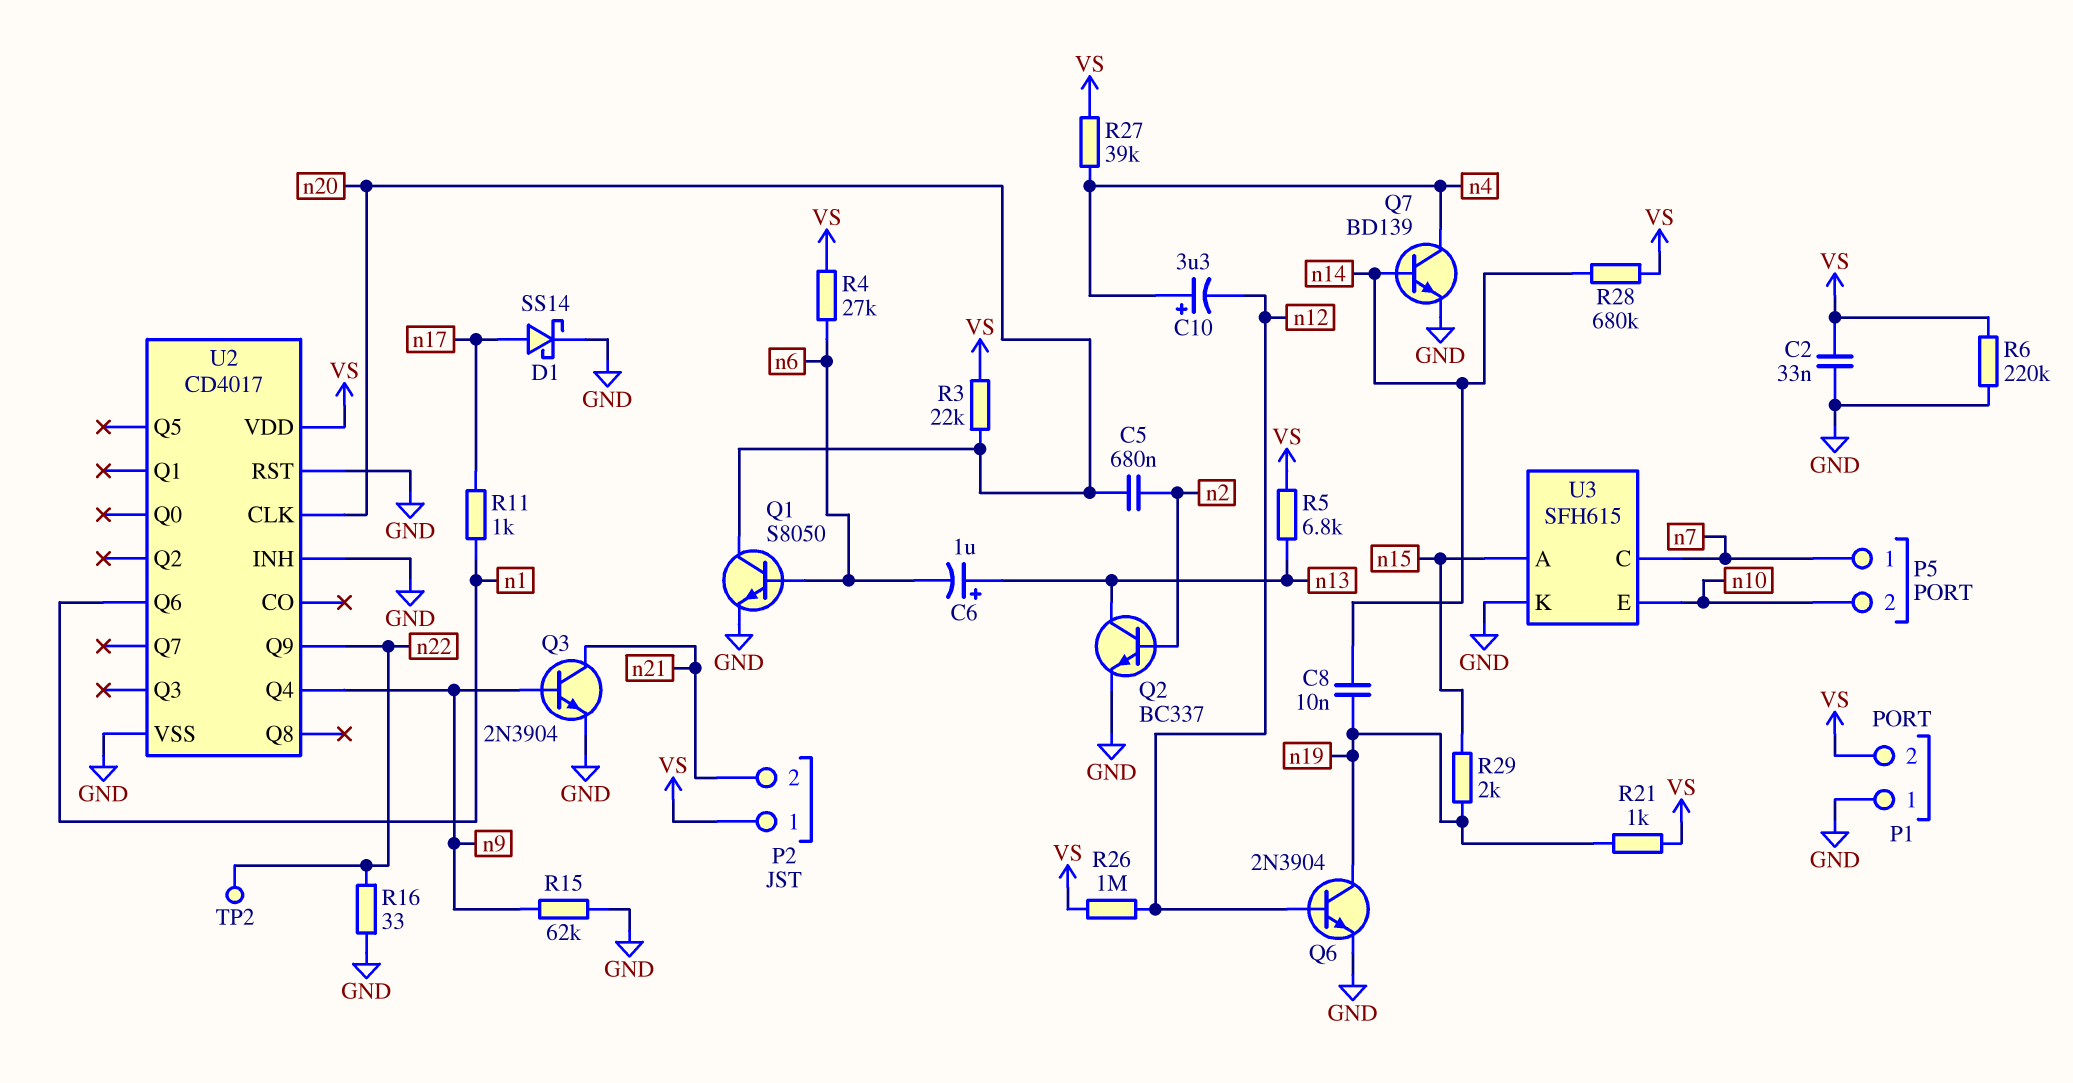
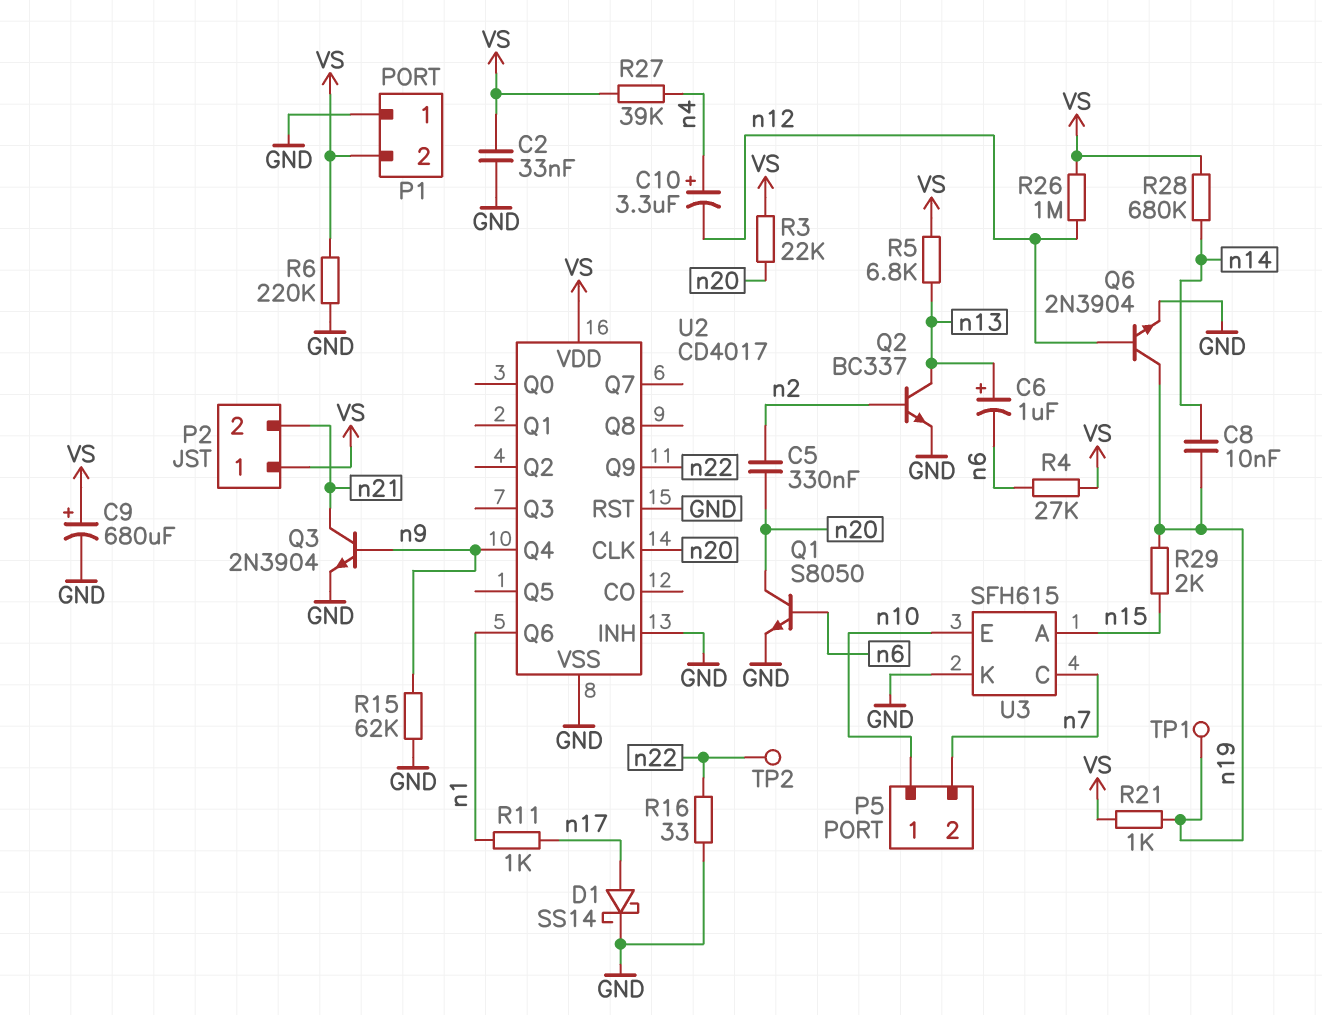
C5: 680nF (n2, n20) -> 330nF (n2, n20)
C9: none -> 680uF (plus VS, minus GND)
P5 pin 1: n7 -> n10
P5 pin 2: n10 -> n7
Q7: NPN BD139 (B n14, C n4, E GND) -> none
TP1: none -> test point (n19)

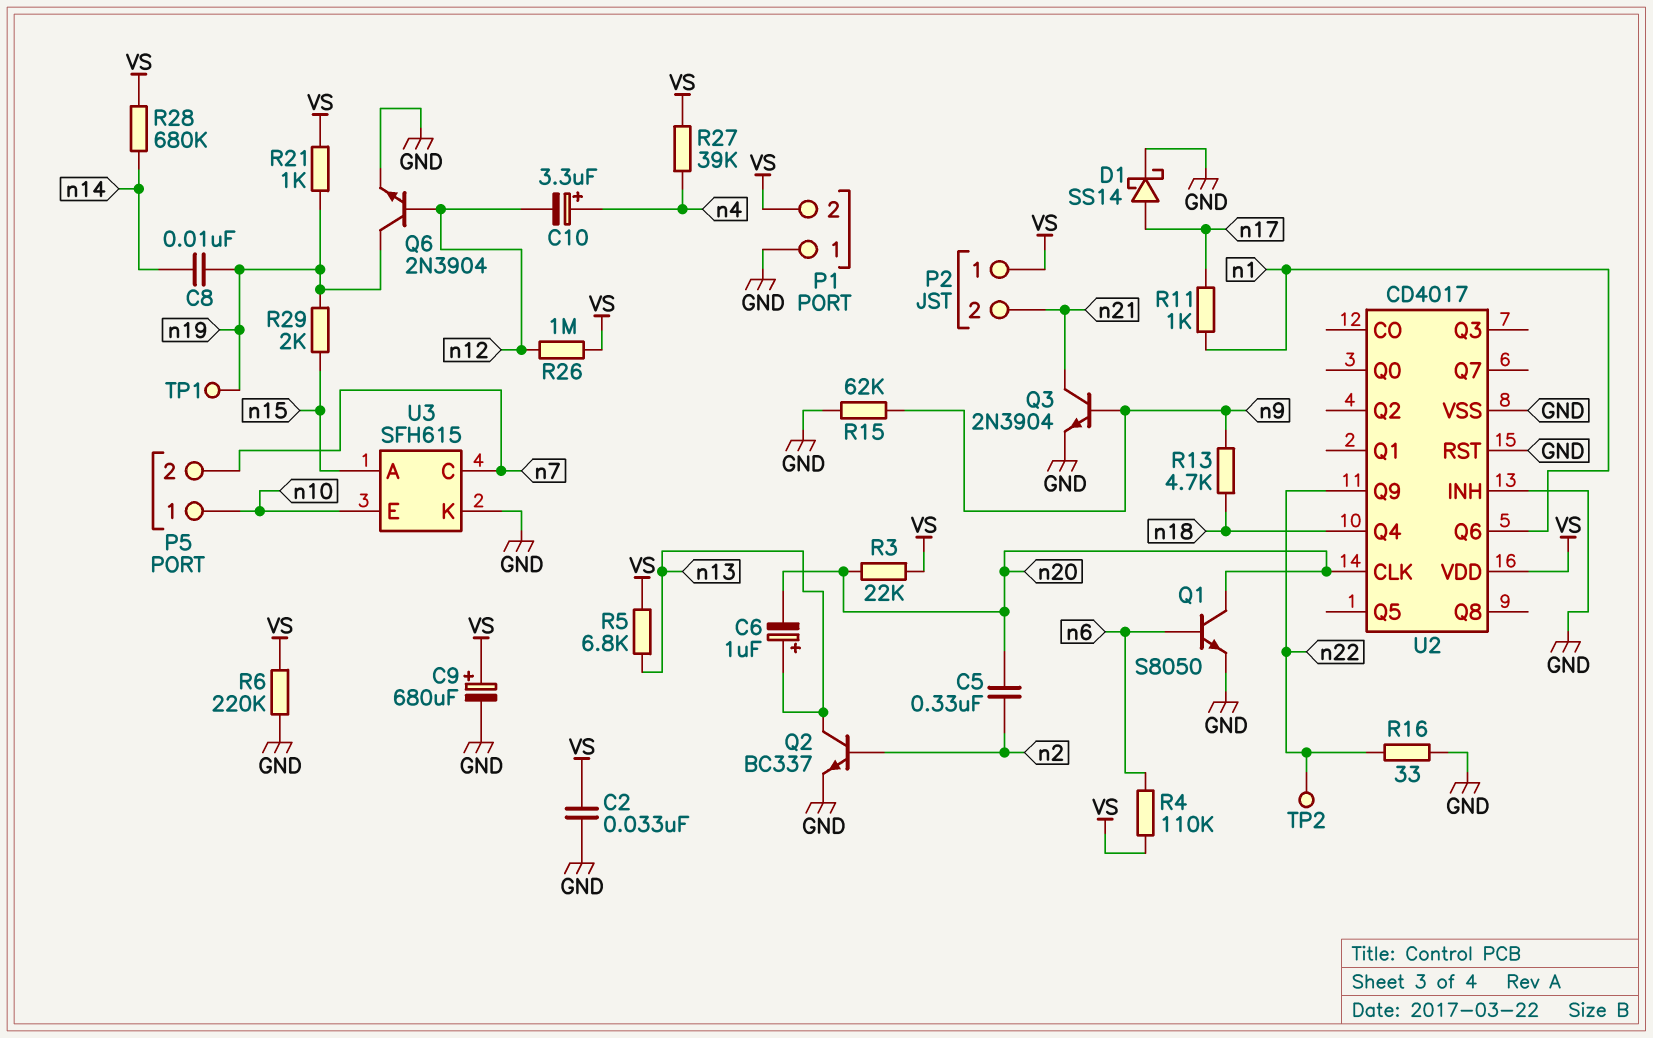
C6: 1uF (plus n13, minus n6) -> 1uF (plus n13, minus n20)
R4: 27k (VS, n6) -> 110k (VS, n6)
R13: none -> 4.7k (n9, n18)
U2 pin Q4: n9 -> n18

